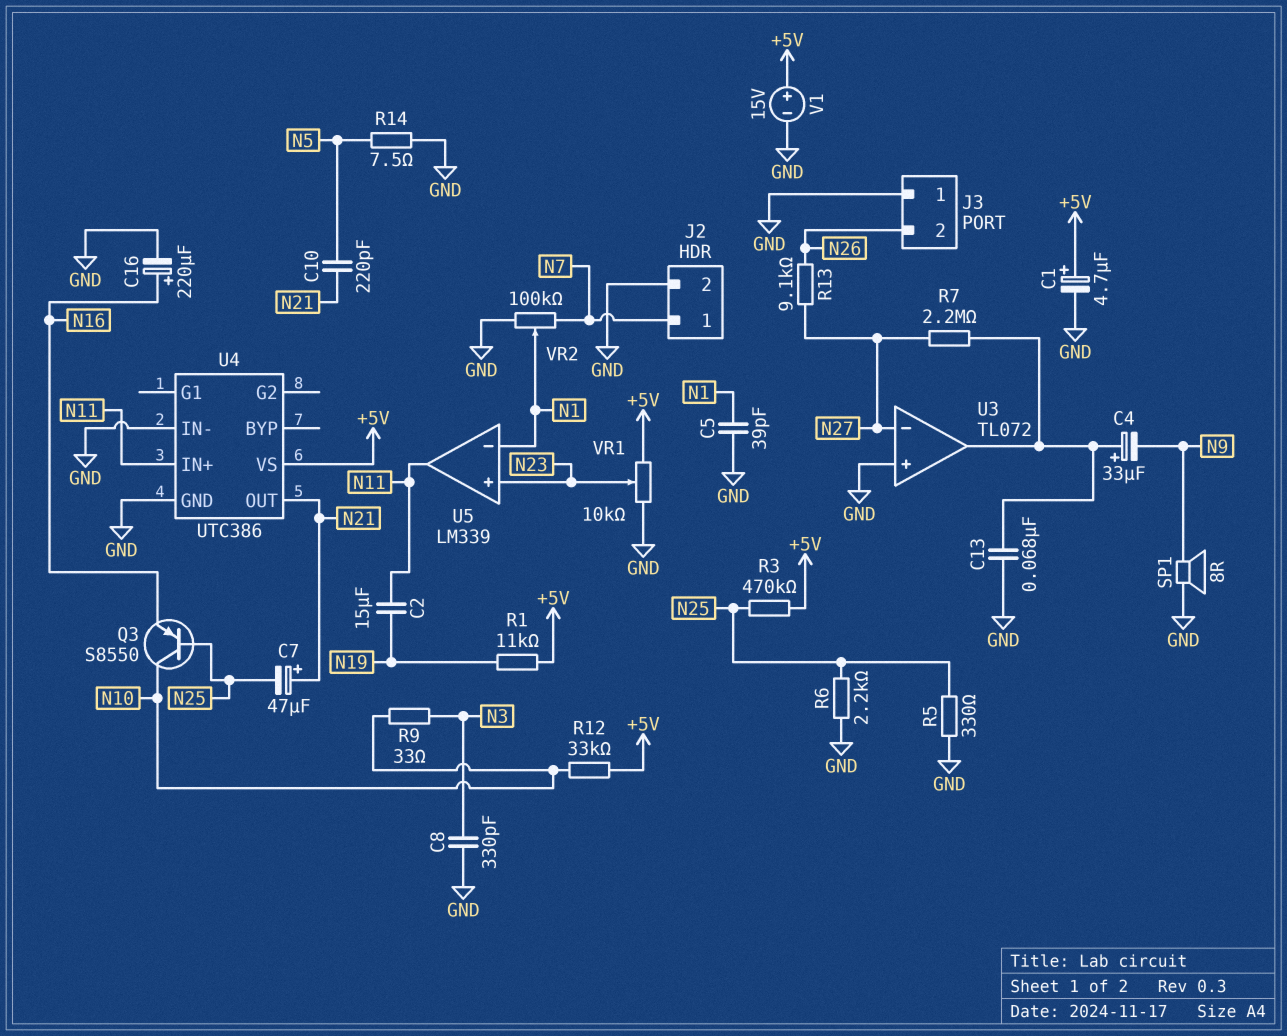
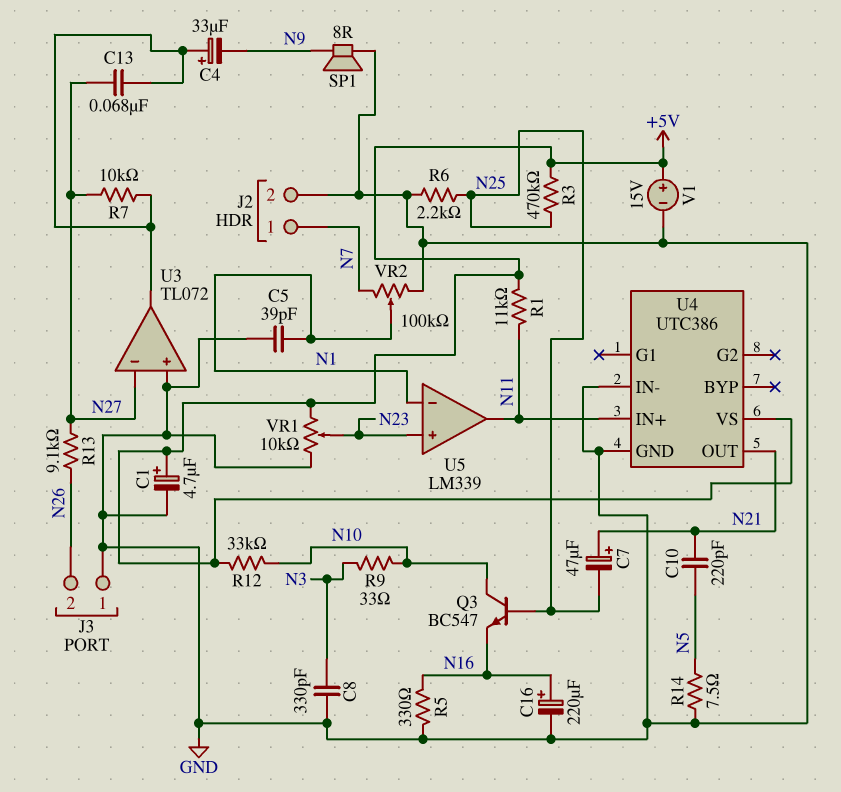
C2: 15uF (N11, N19) -> none
C13: 68nF (GND, U3/out) -> 68nF (N27, U3/out)
Q3: PNP S8550 (B N25, C N10, E N16) -> NPN BC547 (B N25, C N10, E N16)
R1: 11k (+5V, N19) -> 11k (+5V, N11)
R5: 330 (GND, N25) -> 330 (GND, N16)
R7: 2.2M (N27, U3/out) -> 10k (N27, U3/out)

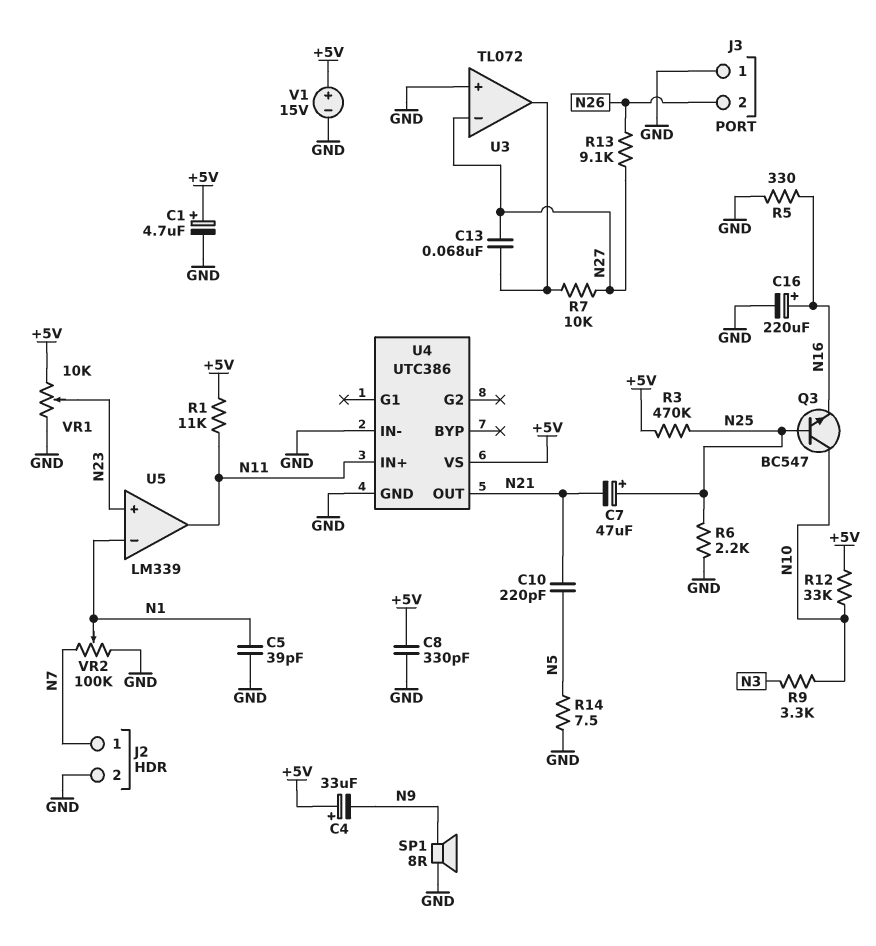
C4: 33uF (plus U3/out, minus N9) -> 33uF (plus +5V, minus N9)
C7: 47uF (plus N21, minus N25) -> 47uF (plus N25, minus N21)
C8: 330pF (GND, N3) -> 330pF (+5V, GND)
R9: 33 (N3, N10) -> 3.3k (N3, N10)

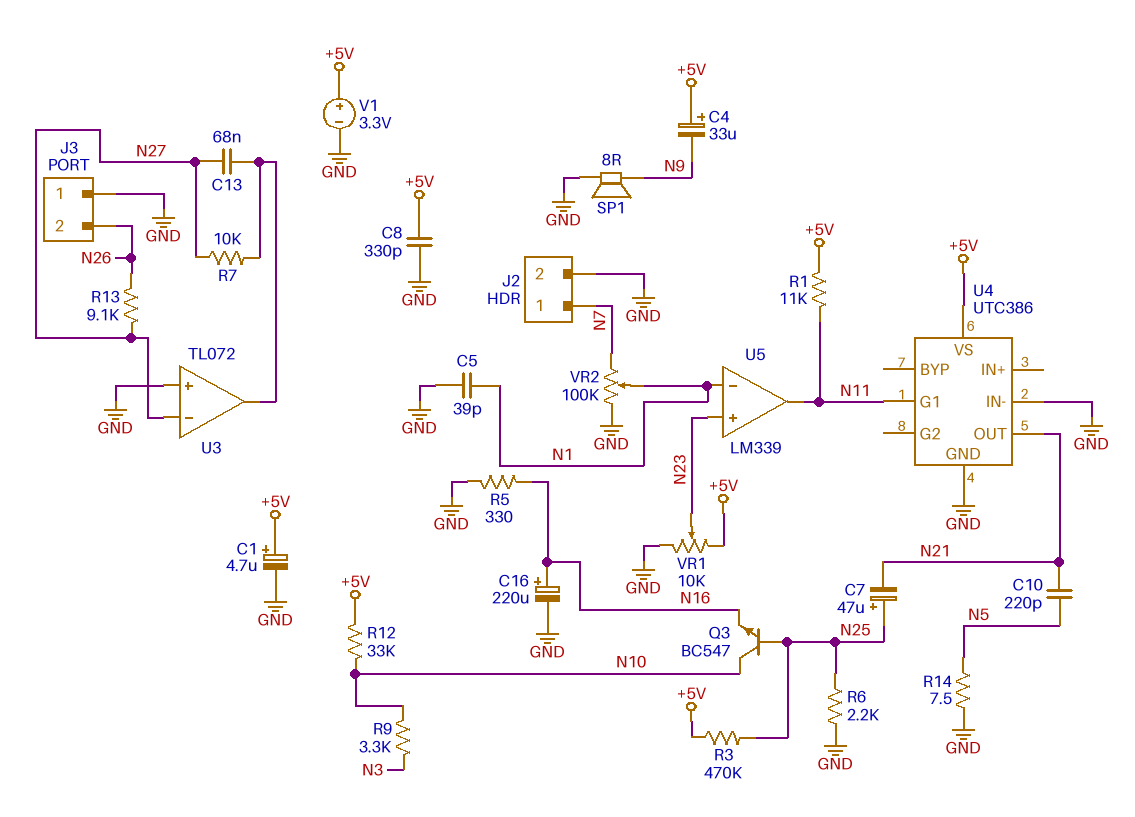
U4 pin G1: none -> N11
U4 pin IN+: N11 -> none
V1: 15V (plus +5V, minus GND) -> 3.3V (plus +5V, minus GND)

